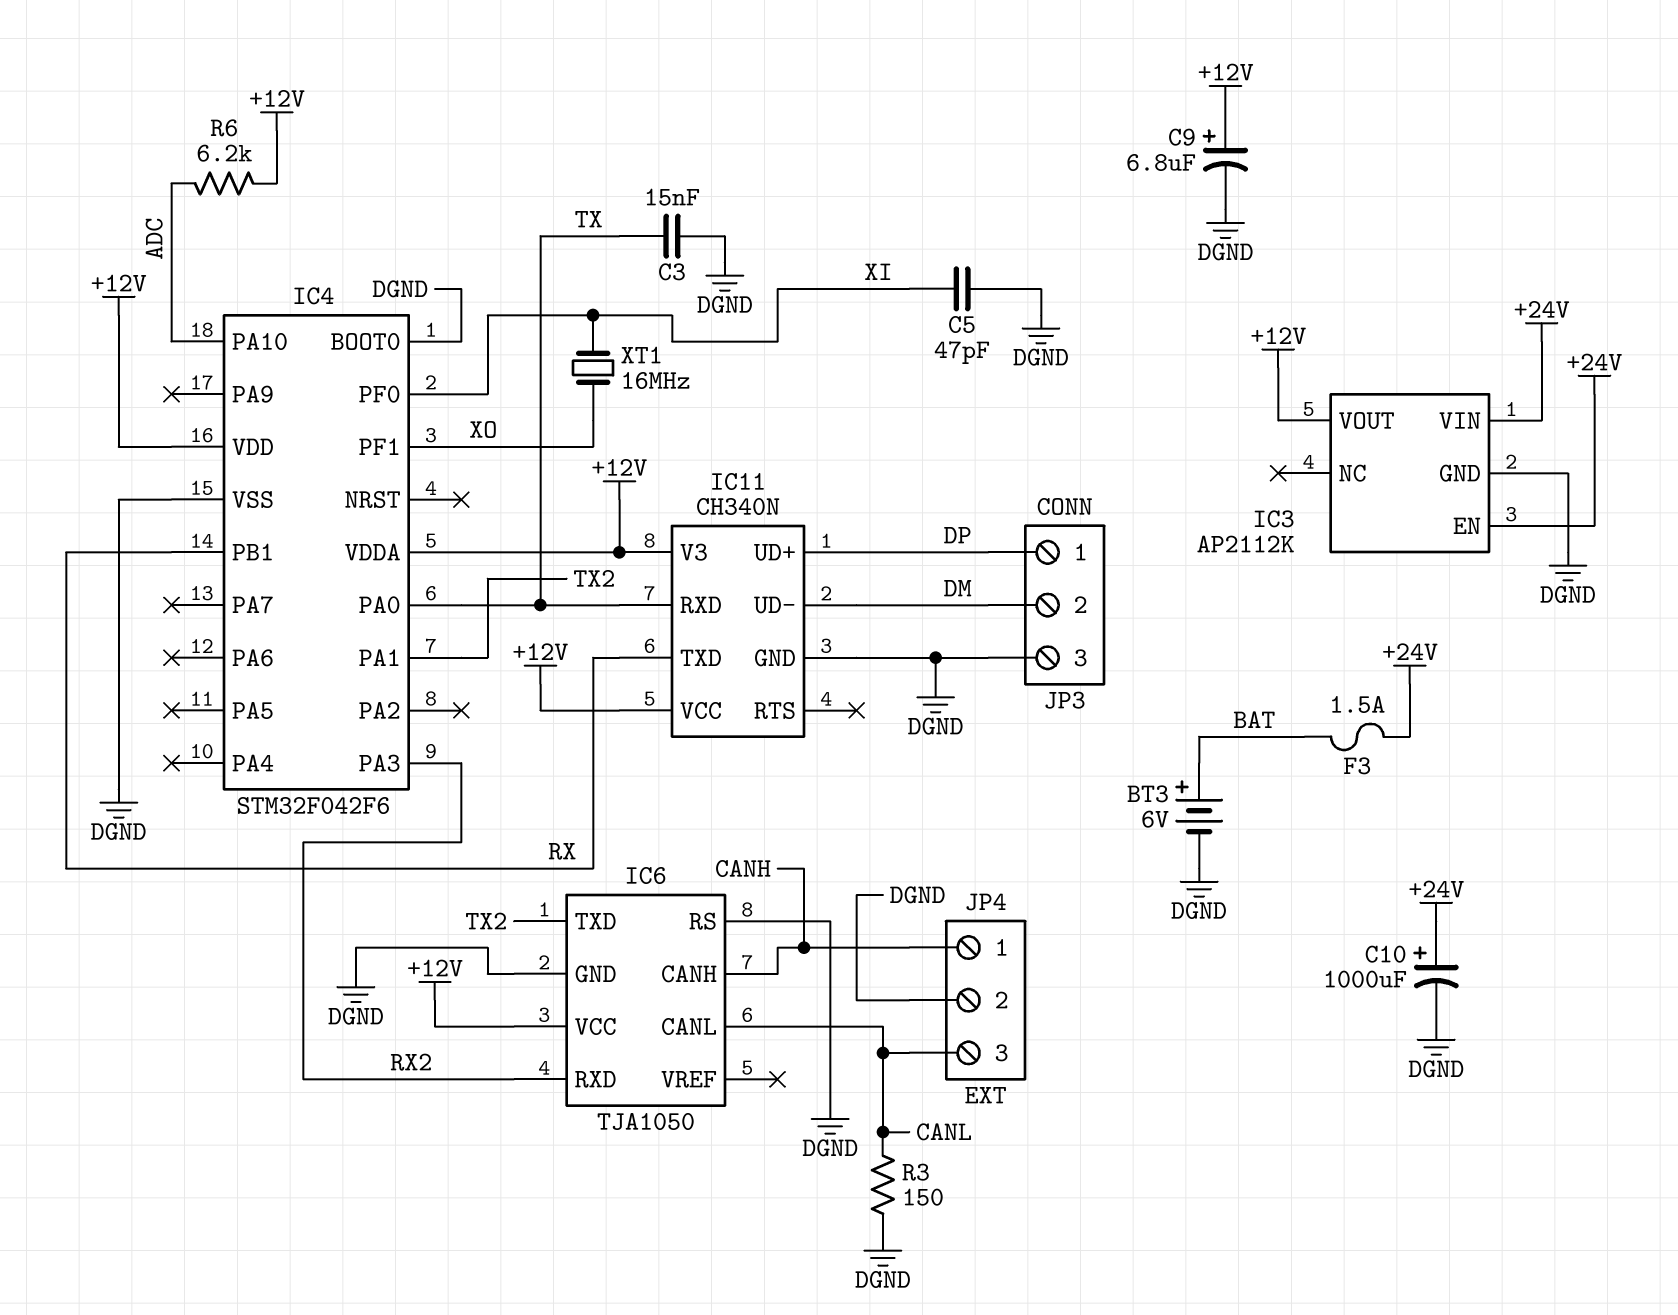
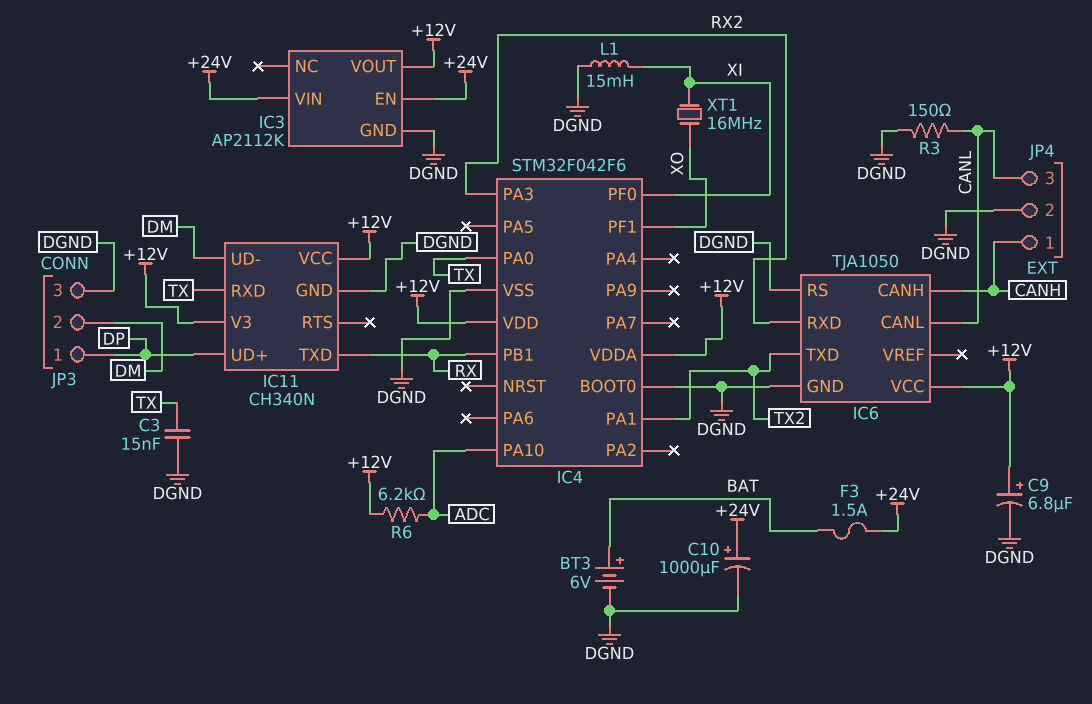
C5: 47pF (DGND, XI) -> none
L1: none -> 15mH (DGND, XI)

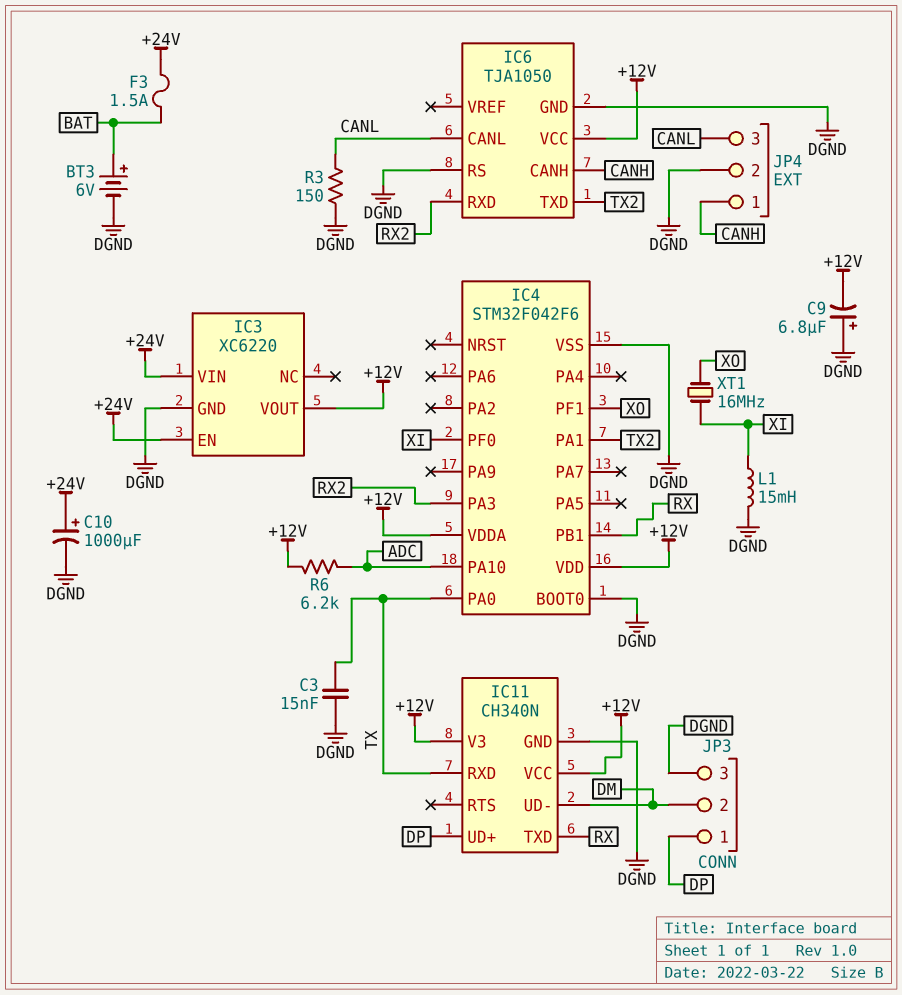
C9: 6.8uF (plus +12V, minus DGND) -> 6.8uF (plus DGND, minus +12V)
IC3: AP2112K -> XC6220

